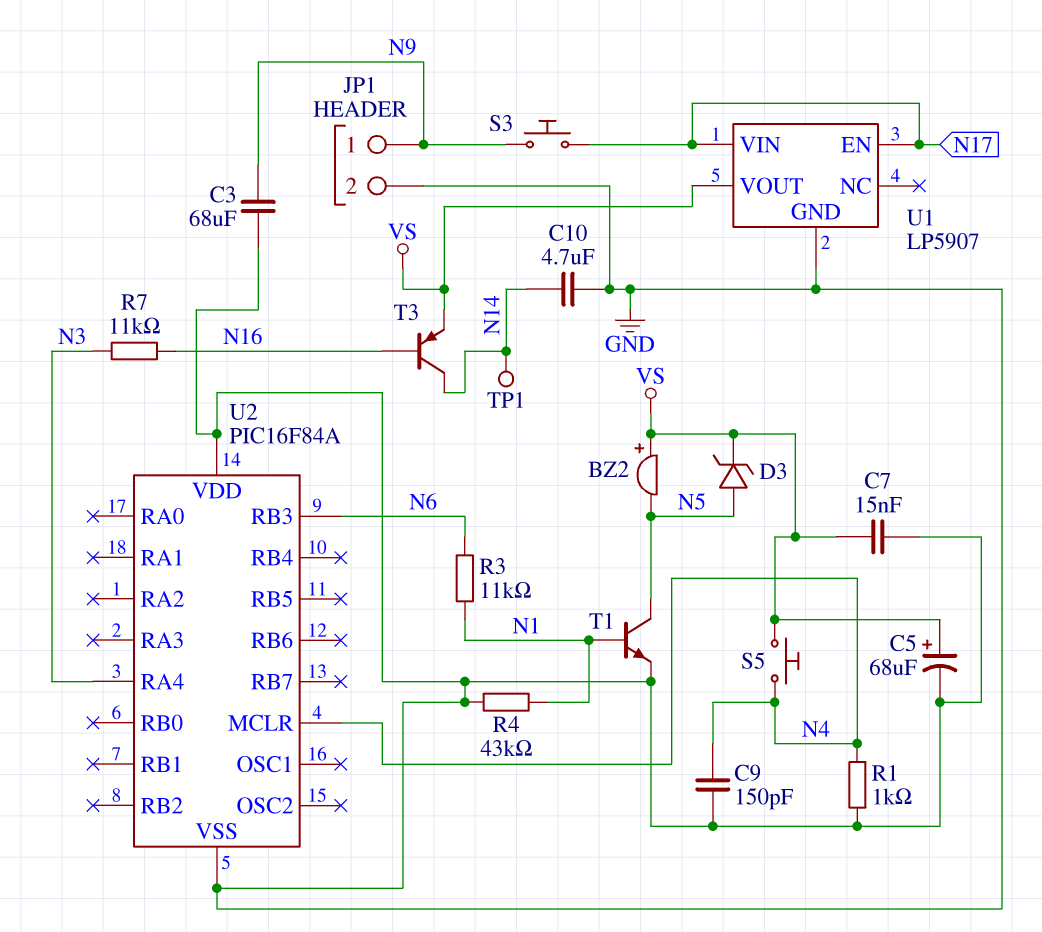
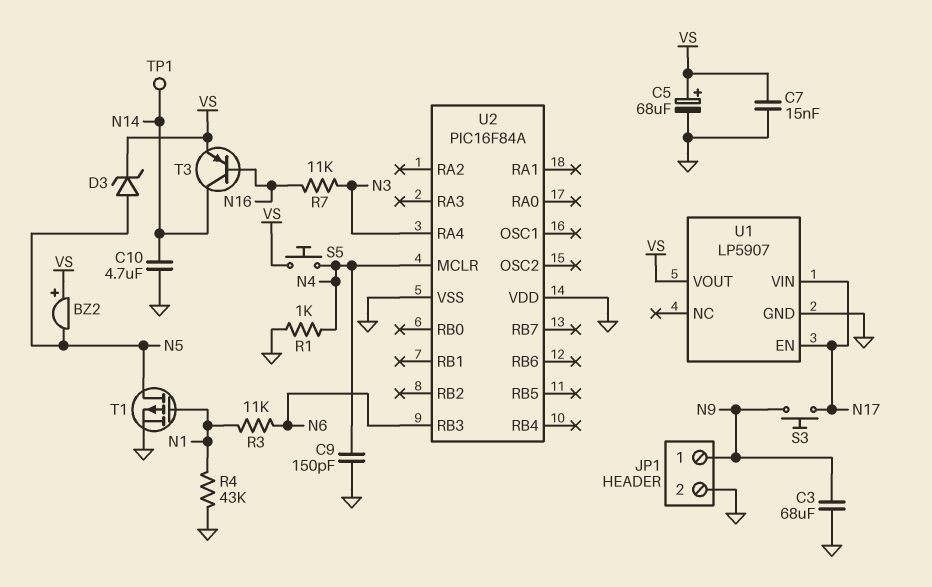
T1: NPN (B N1, C N5, E GND) -> PMOS (G N1, D N5, S GND)

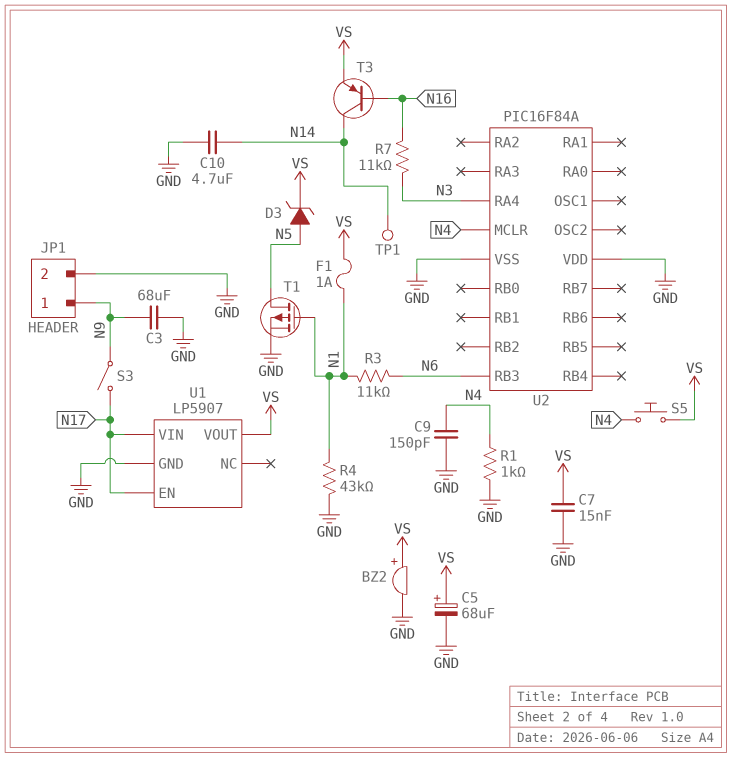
BZ2: buzzer (plus VS, minus N5) -> buzzer (plus VS, minus GND)
F1: none -> 1A (N1, VS)
S3: button (N9, N17) -> switch (N9, N17)

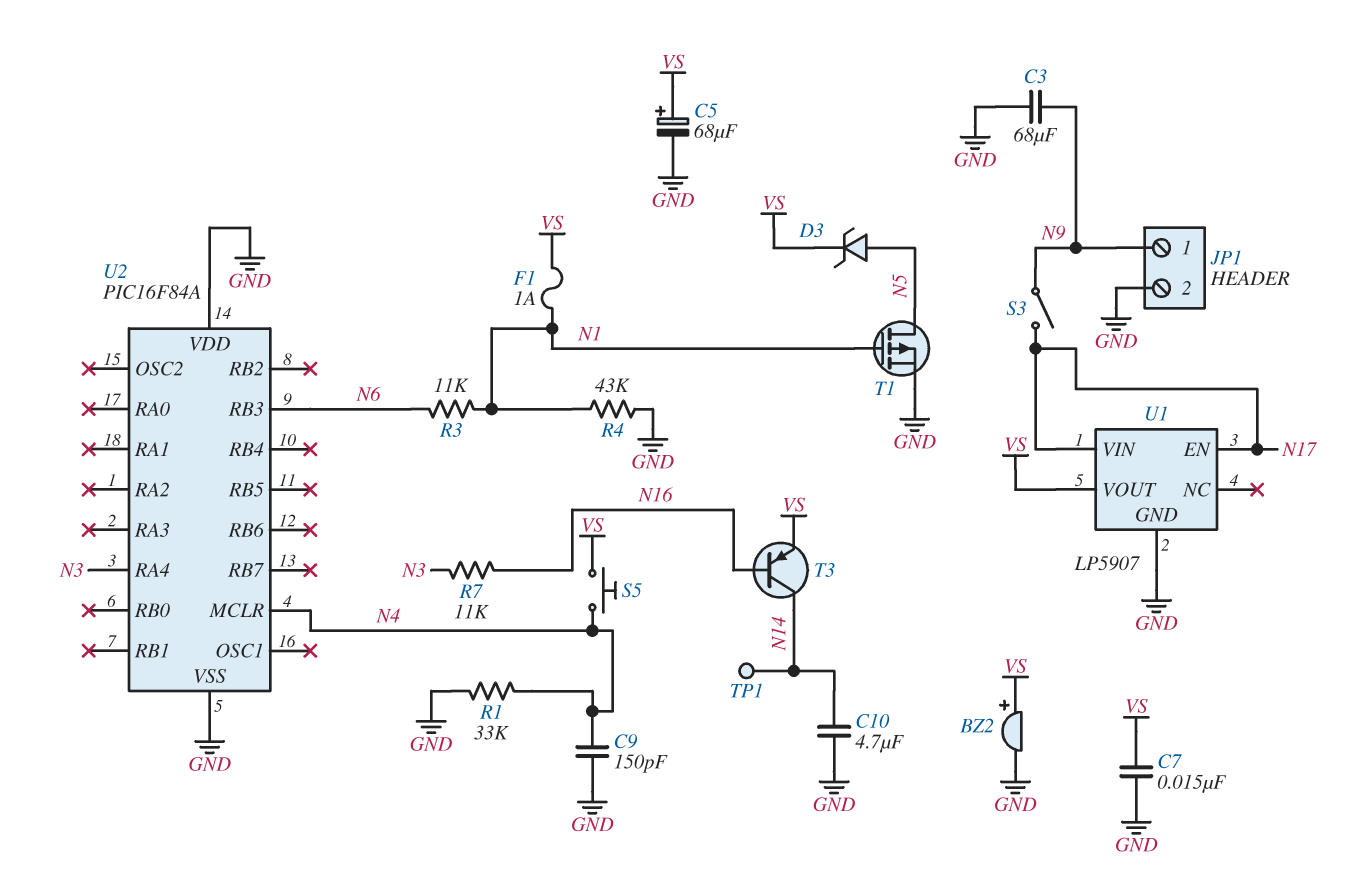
R1: 1k (GND, N4) -> 33k (GND, N4)

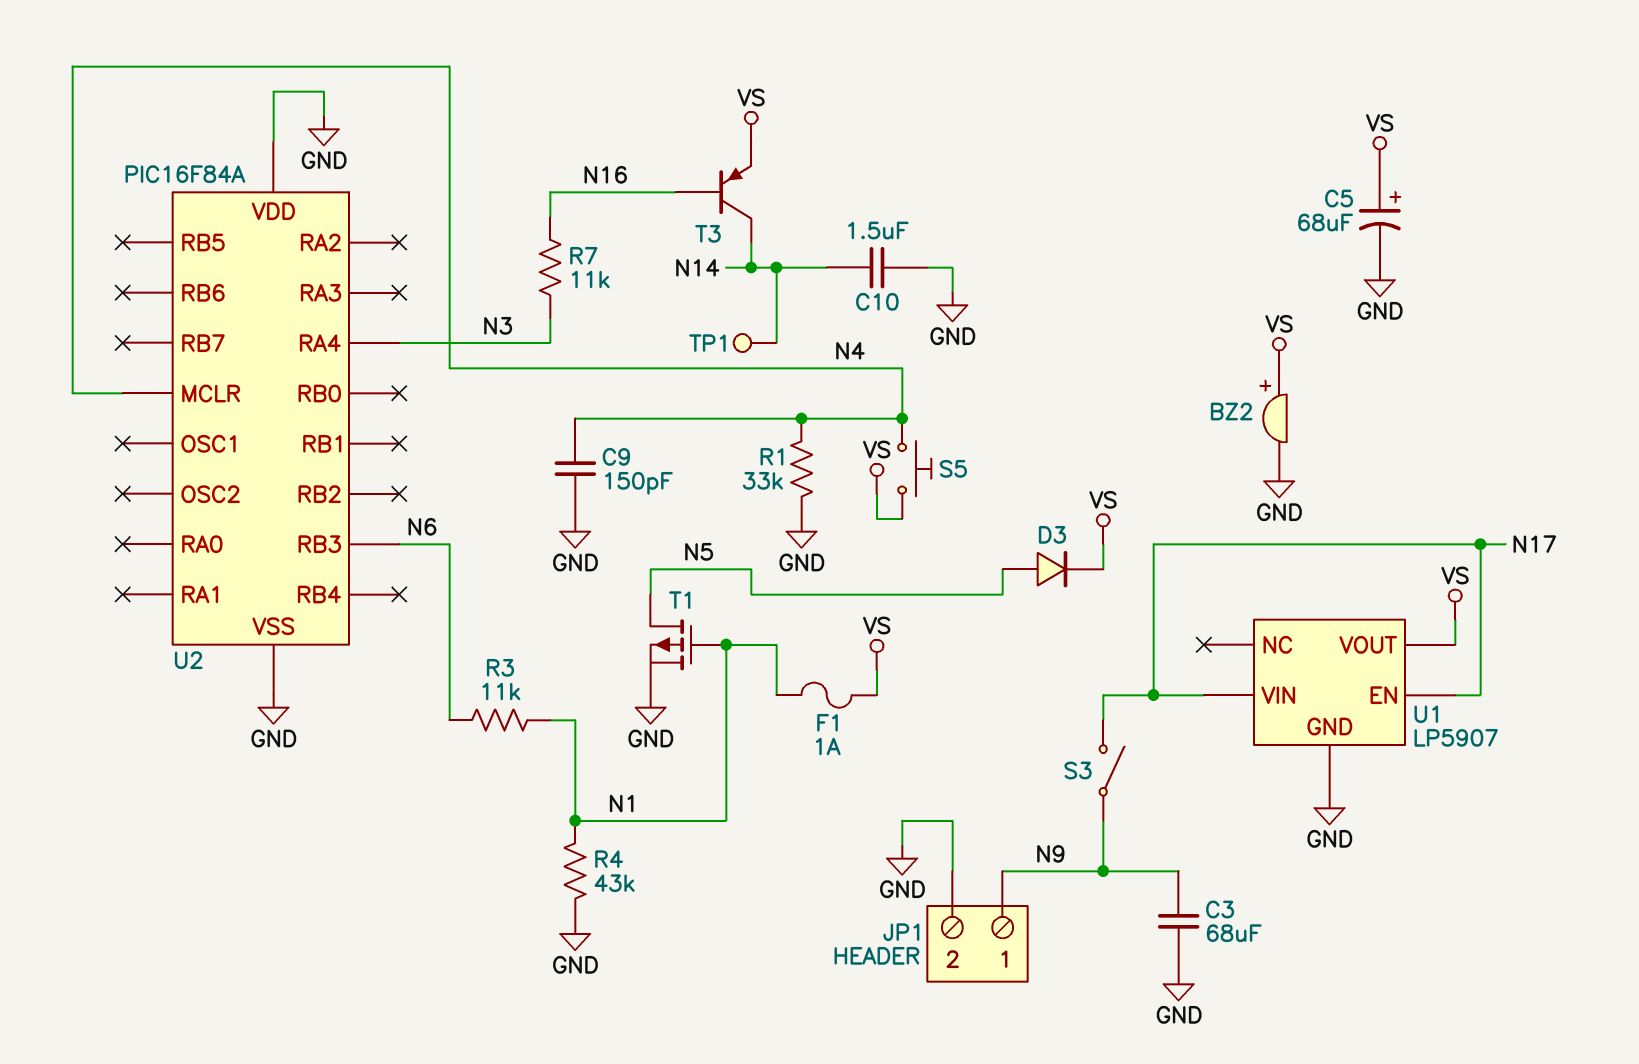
C7: 15nF (GND, VS) -> none
C10: 4.7uF (GND, N14) -> 1.5uF (GND, N14)
D3: zener (A N5, K VS) -> diode (A N5, K VS)

